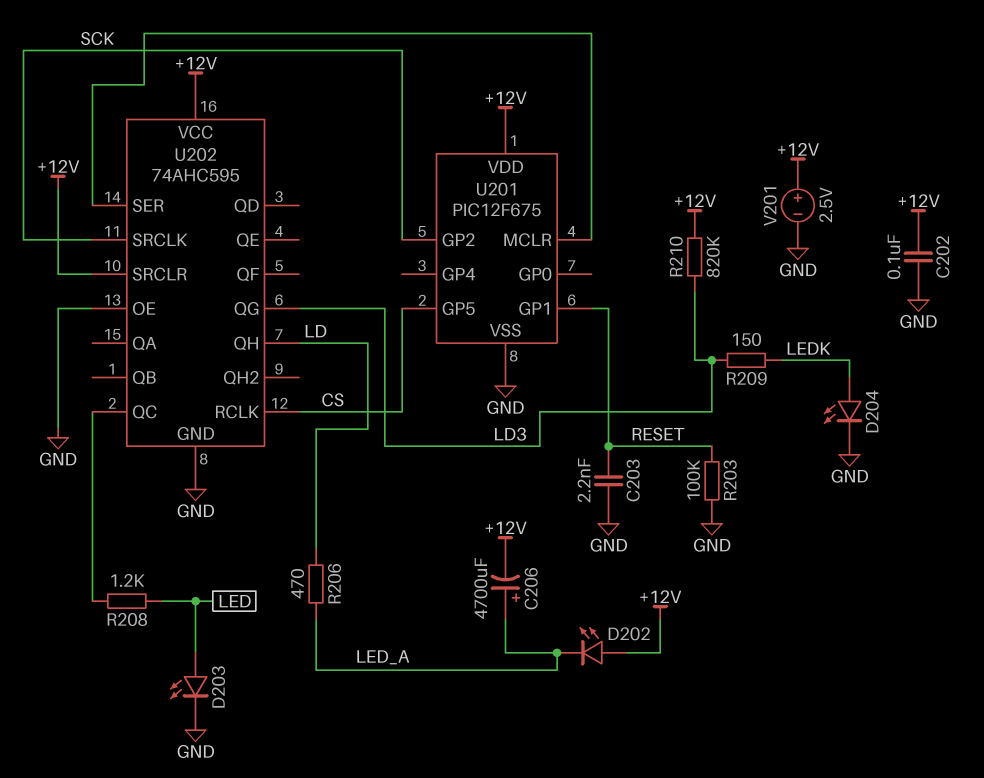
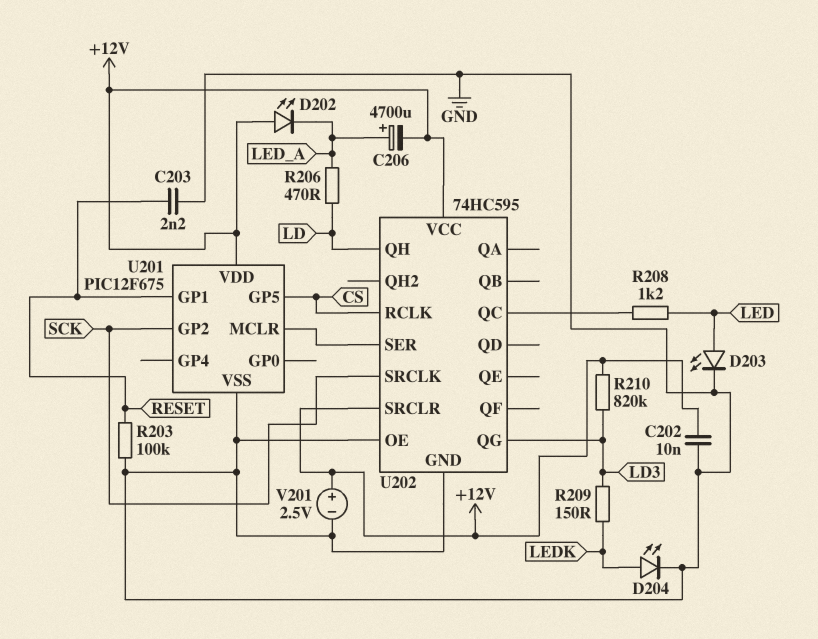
C202: 100nF (+12V, GND) -> 10nF (+12V, GND)
U202: 74AHC595 -> 74HC595

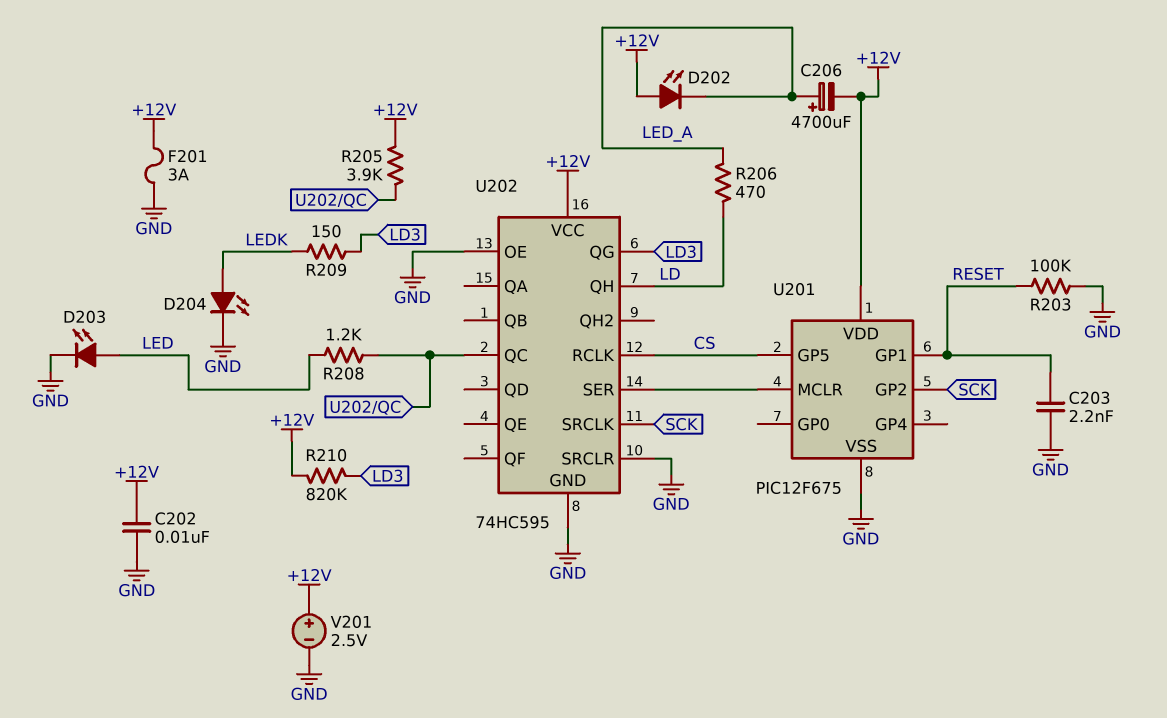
F201: none -> 3A (+12V, GND)
R205: none -> 3.9k (+12V, U202/QC)
U202 pin SRCLR: +12V -> GND

